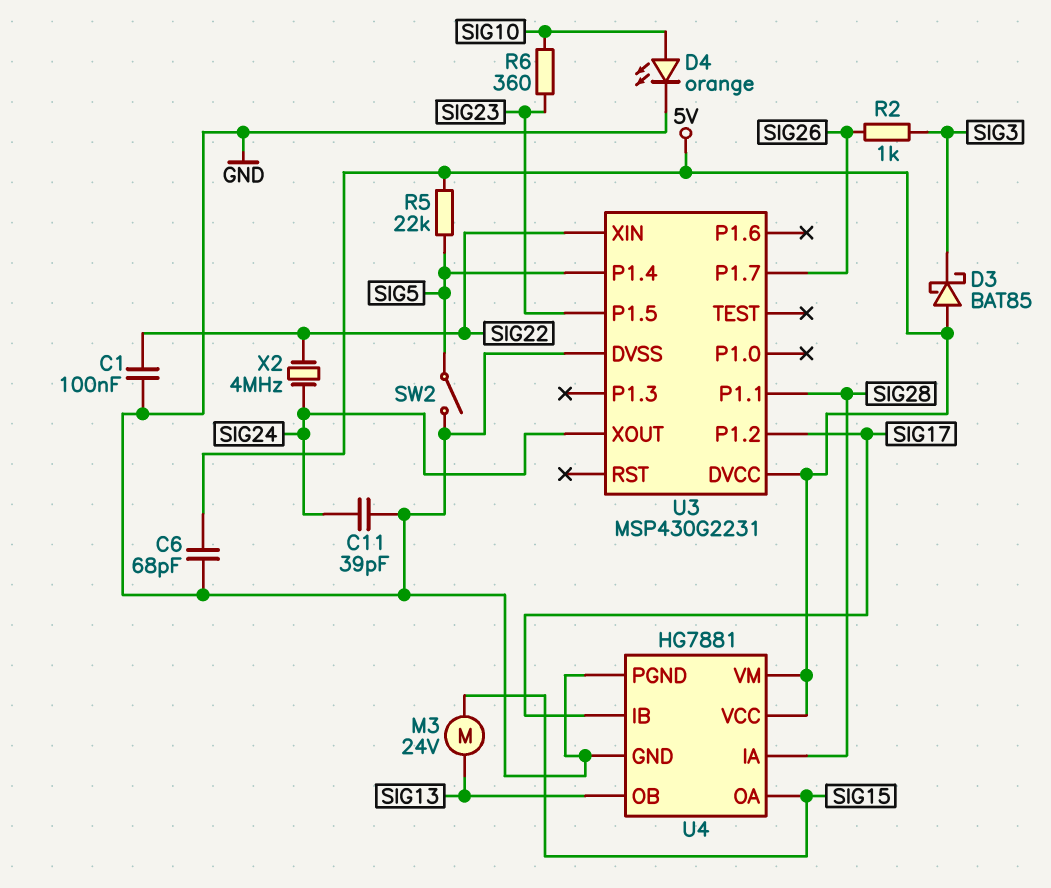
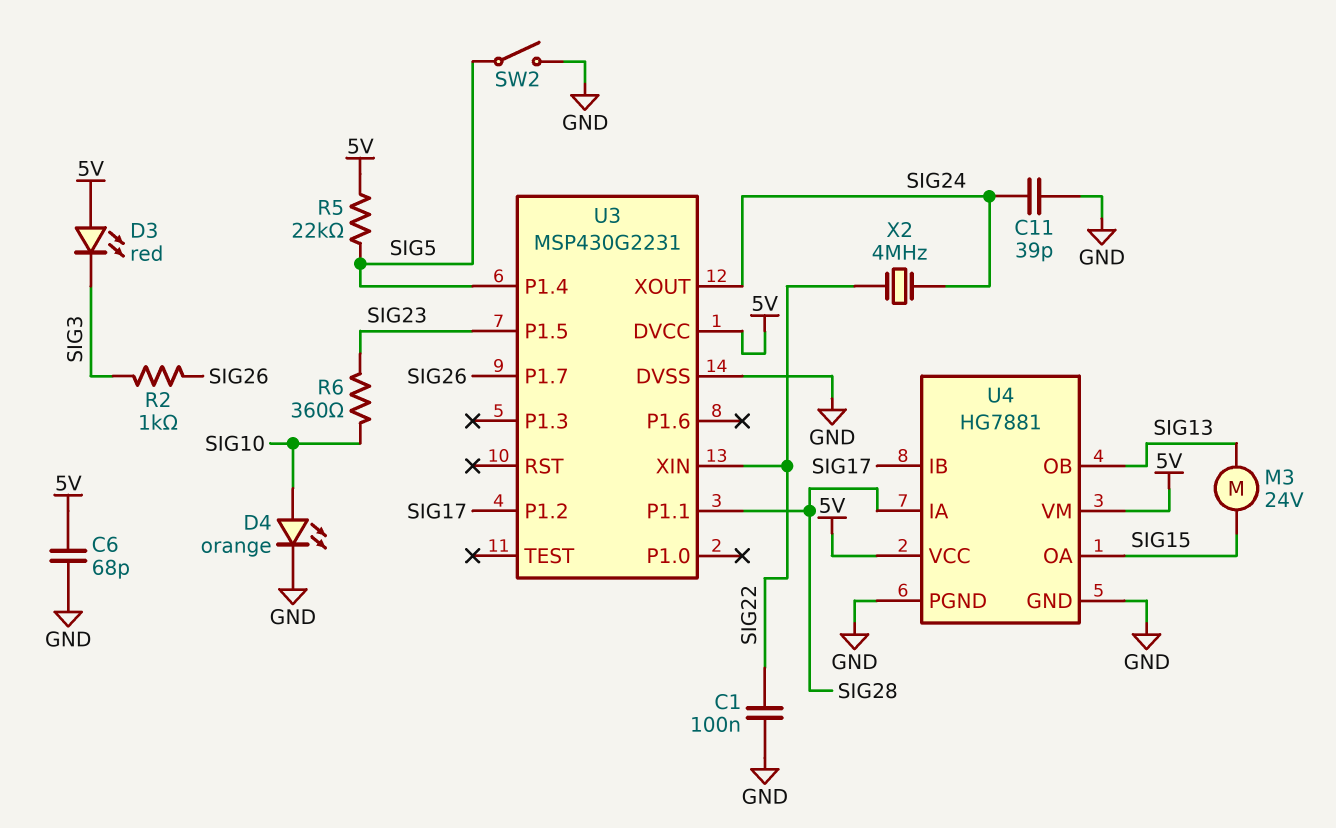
D3: schottky BAT85 (A 5V, K SIG3) -> LED red (A 5V, K SIG3)

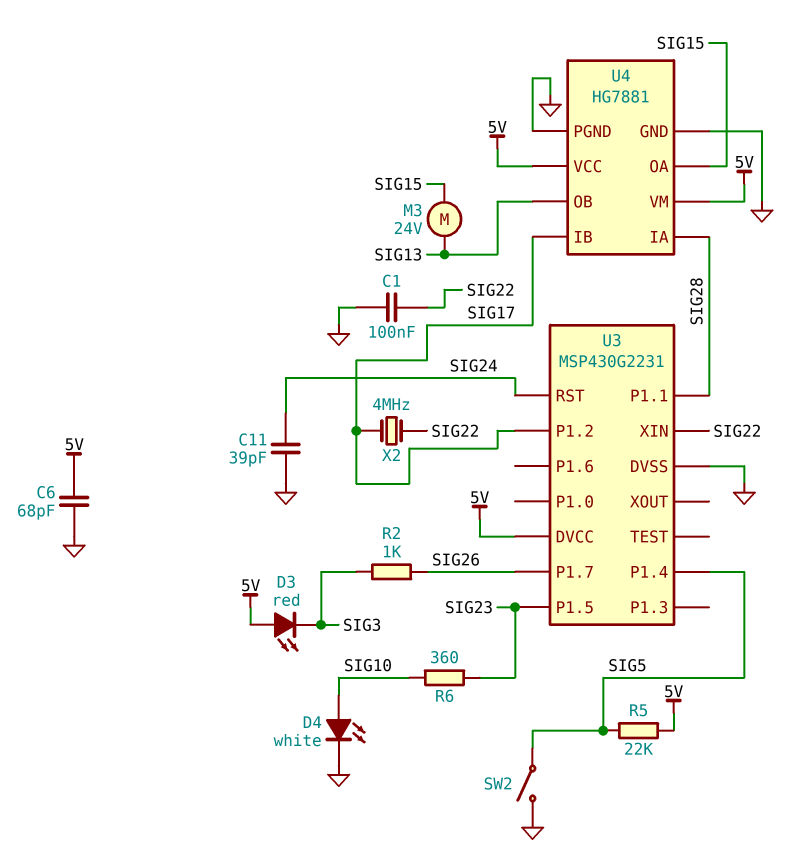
D4: LED orange (A SIG10, K GND) -> LED white (A SIG10, K GND)
U3 pin RST: none -> SIG24
U3 pin XOUT: SIG24 -> none
X2: 4MHz (SIG22, SIG24) -> 4MHz (SIG17, SIG22)

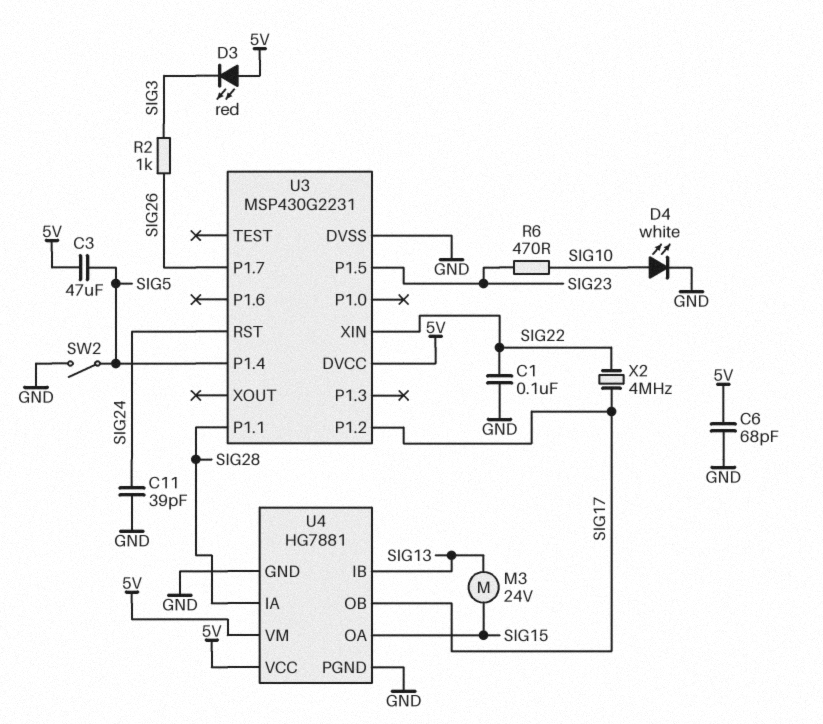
C3: none -> 47uF (5V, SIG5)
R5: 22k (5V, SIG5) -> none
R6: 360 (SIG10, SIG23) -> 470 (SIG10, SIG23)
U4 pin IB: SIG17 -> SIG13
U4 pin OB: SIG13 -> SIG17

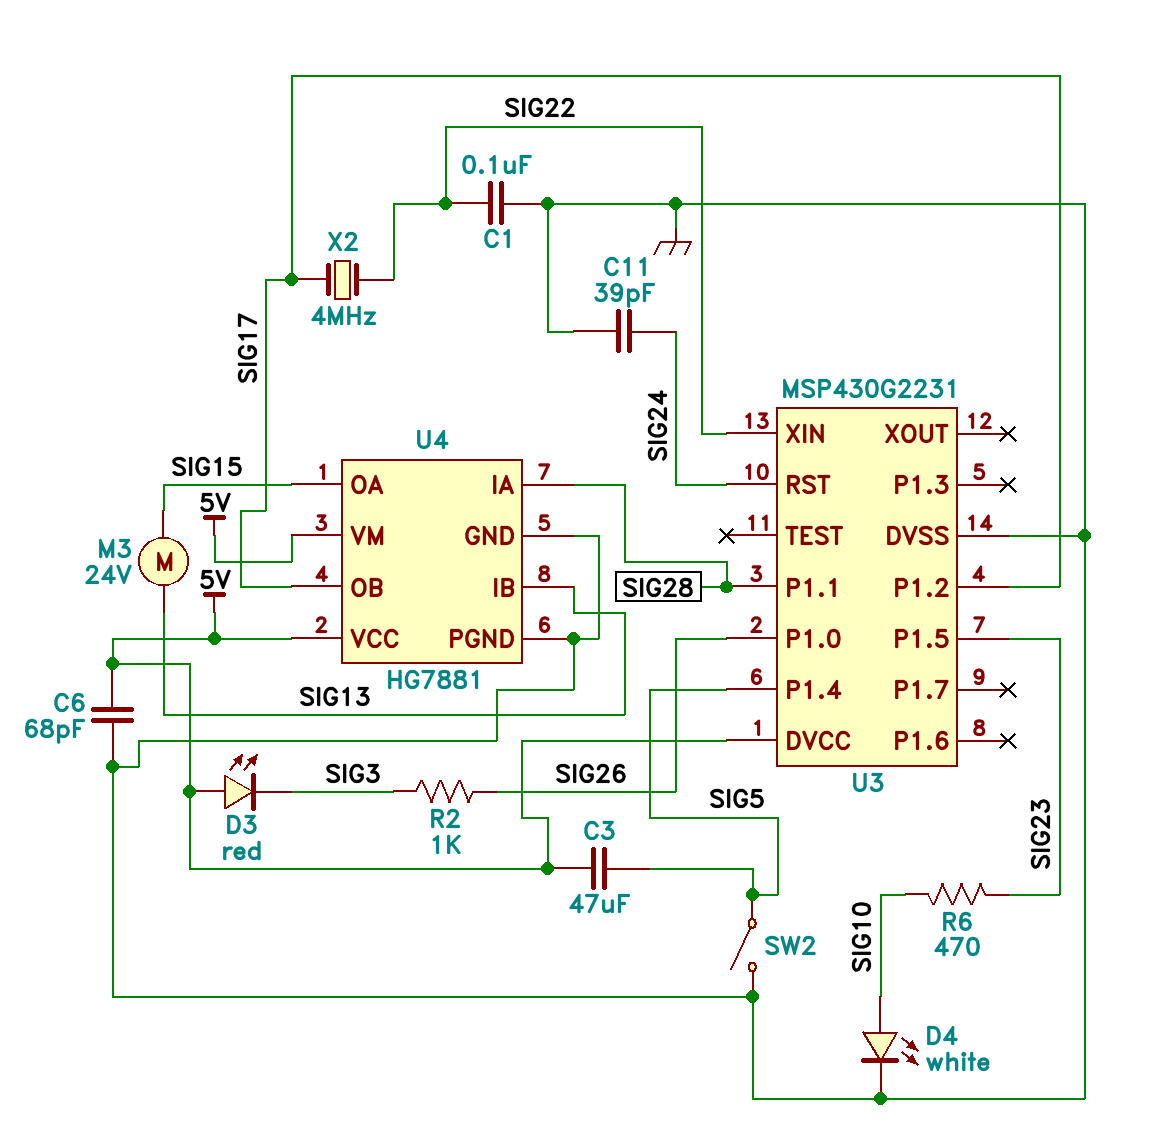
U3 pin P1.0: none -> SIG26
U3 pin P1.7: SIG26 -> none

